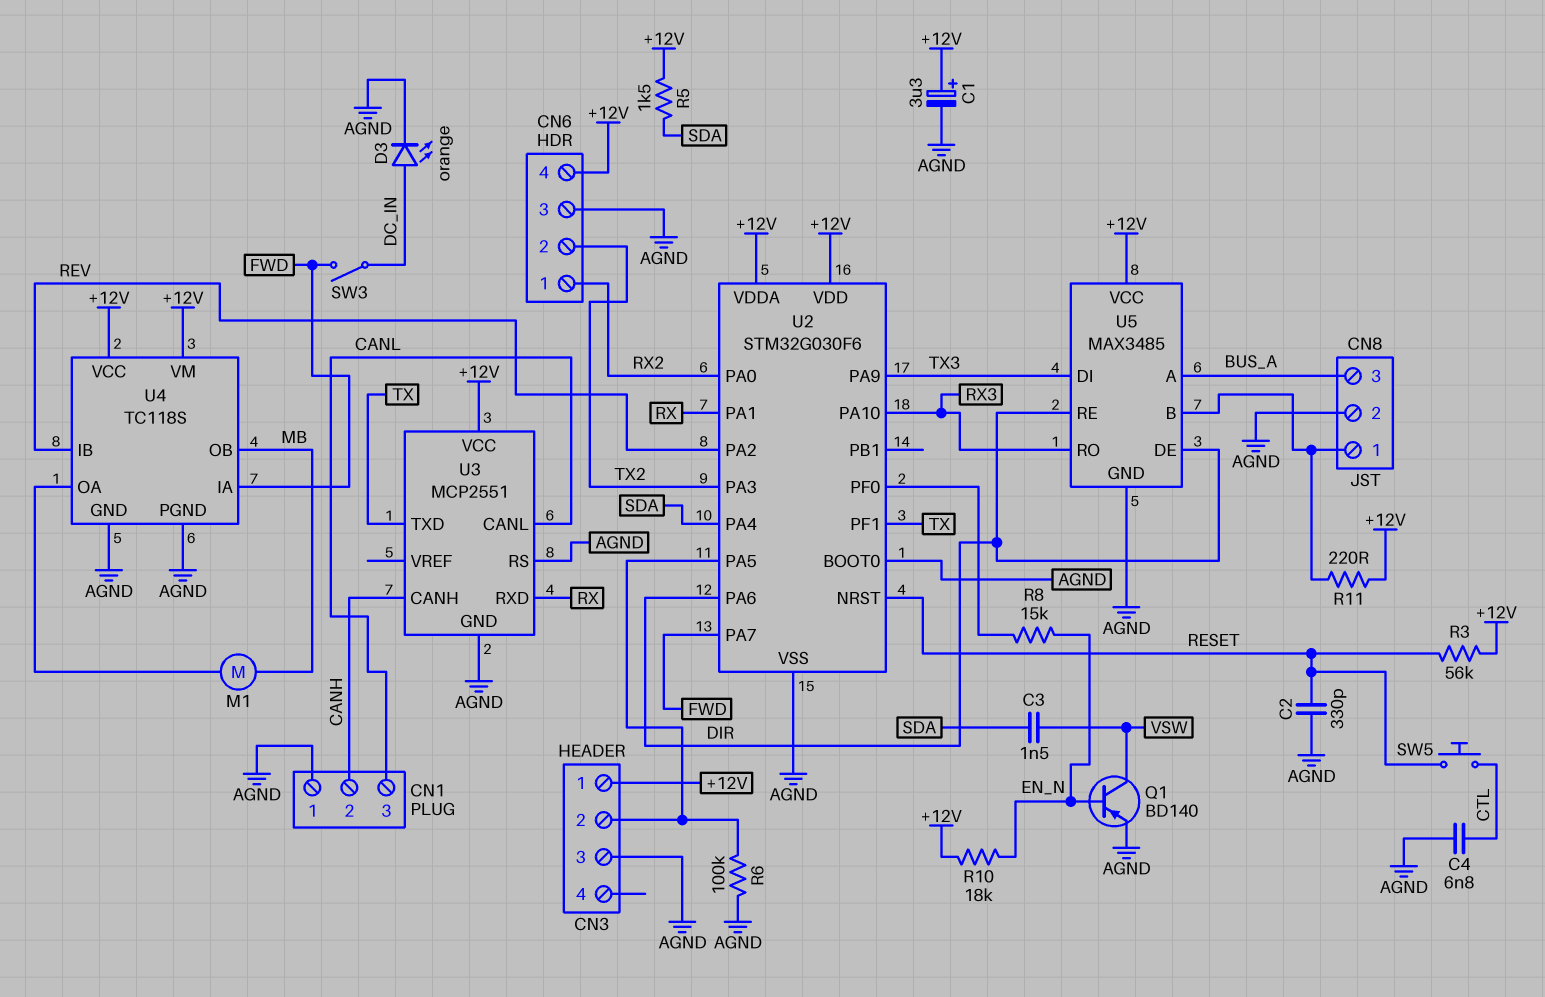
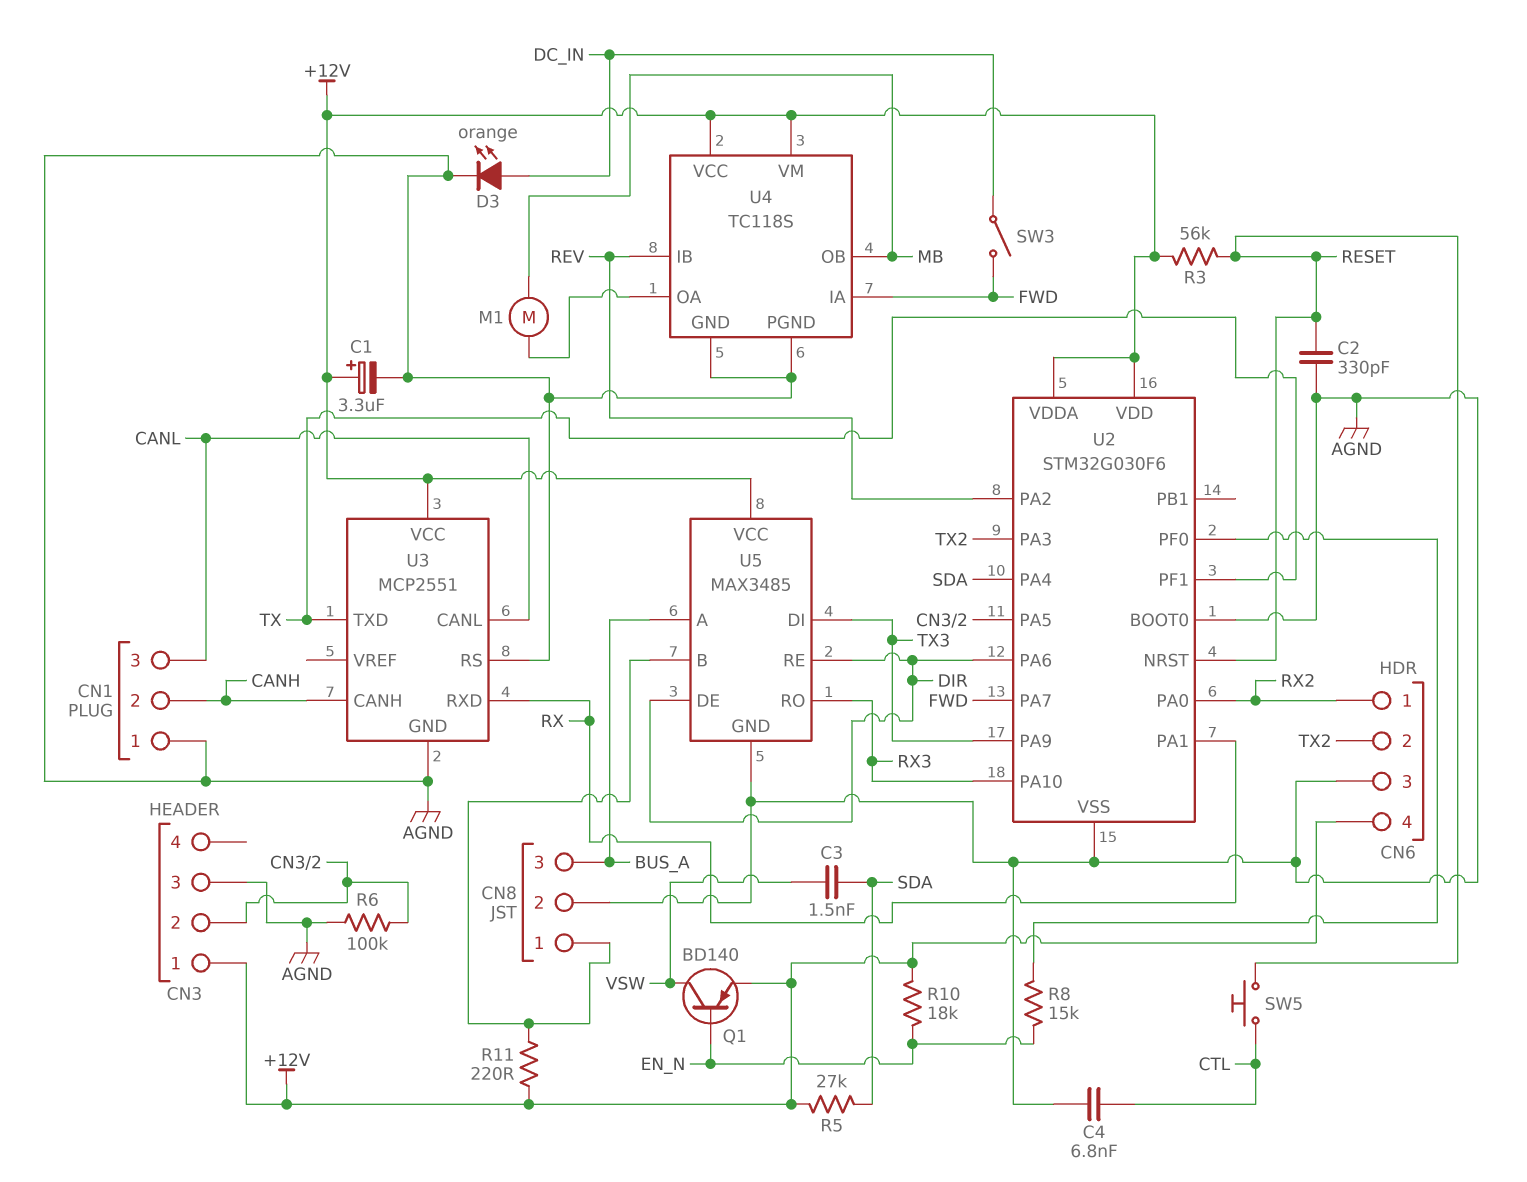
Q1: PNP BD140 (B EN_N, C VSW, E AGND) -> PNP BD140 (B EN_N, C VSW, E +12V)
R5: 1.5k (+12V, SDA) -> 27k (+12V, SDA)

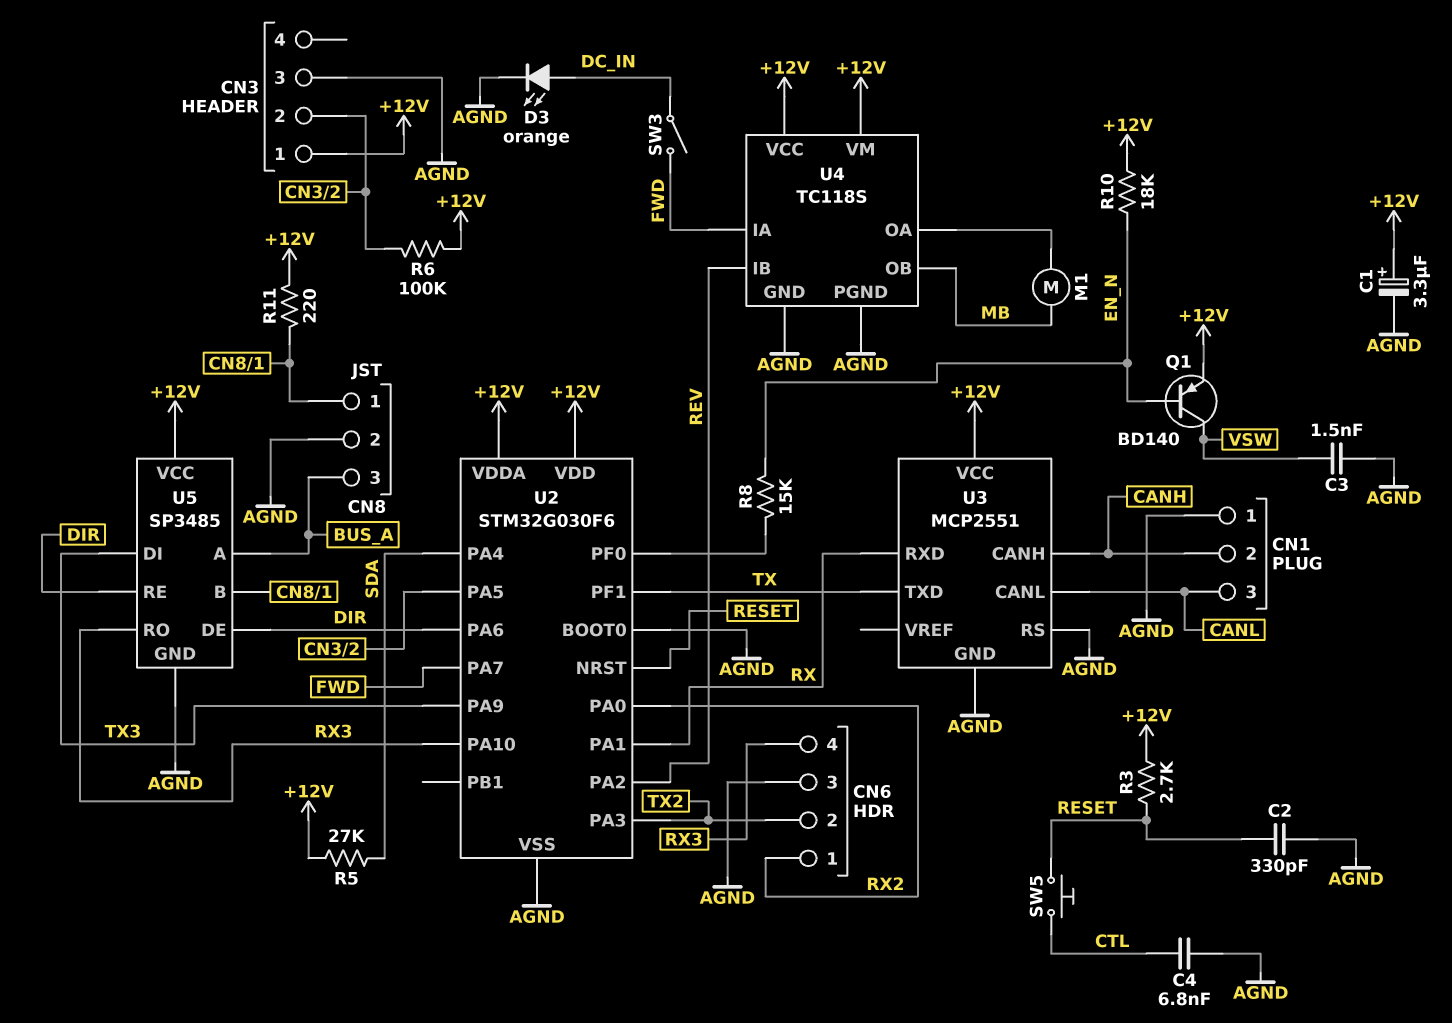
C3: 1.5nF (SDA, VSW) -> 1.5nF (AGND, VSW)
CN6 pin 4: +12V -> RX3
R3: 56k (+12V, RESET) -> 2.7k (+12V, RESET)
R6: 100k (AGND, CN3/2) -> 100k (+12V, CN3/2)
U5: MAX3485 -> SP3485

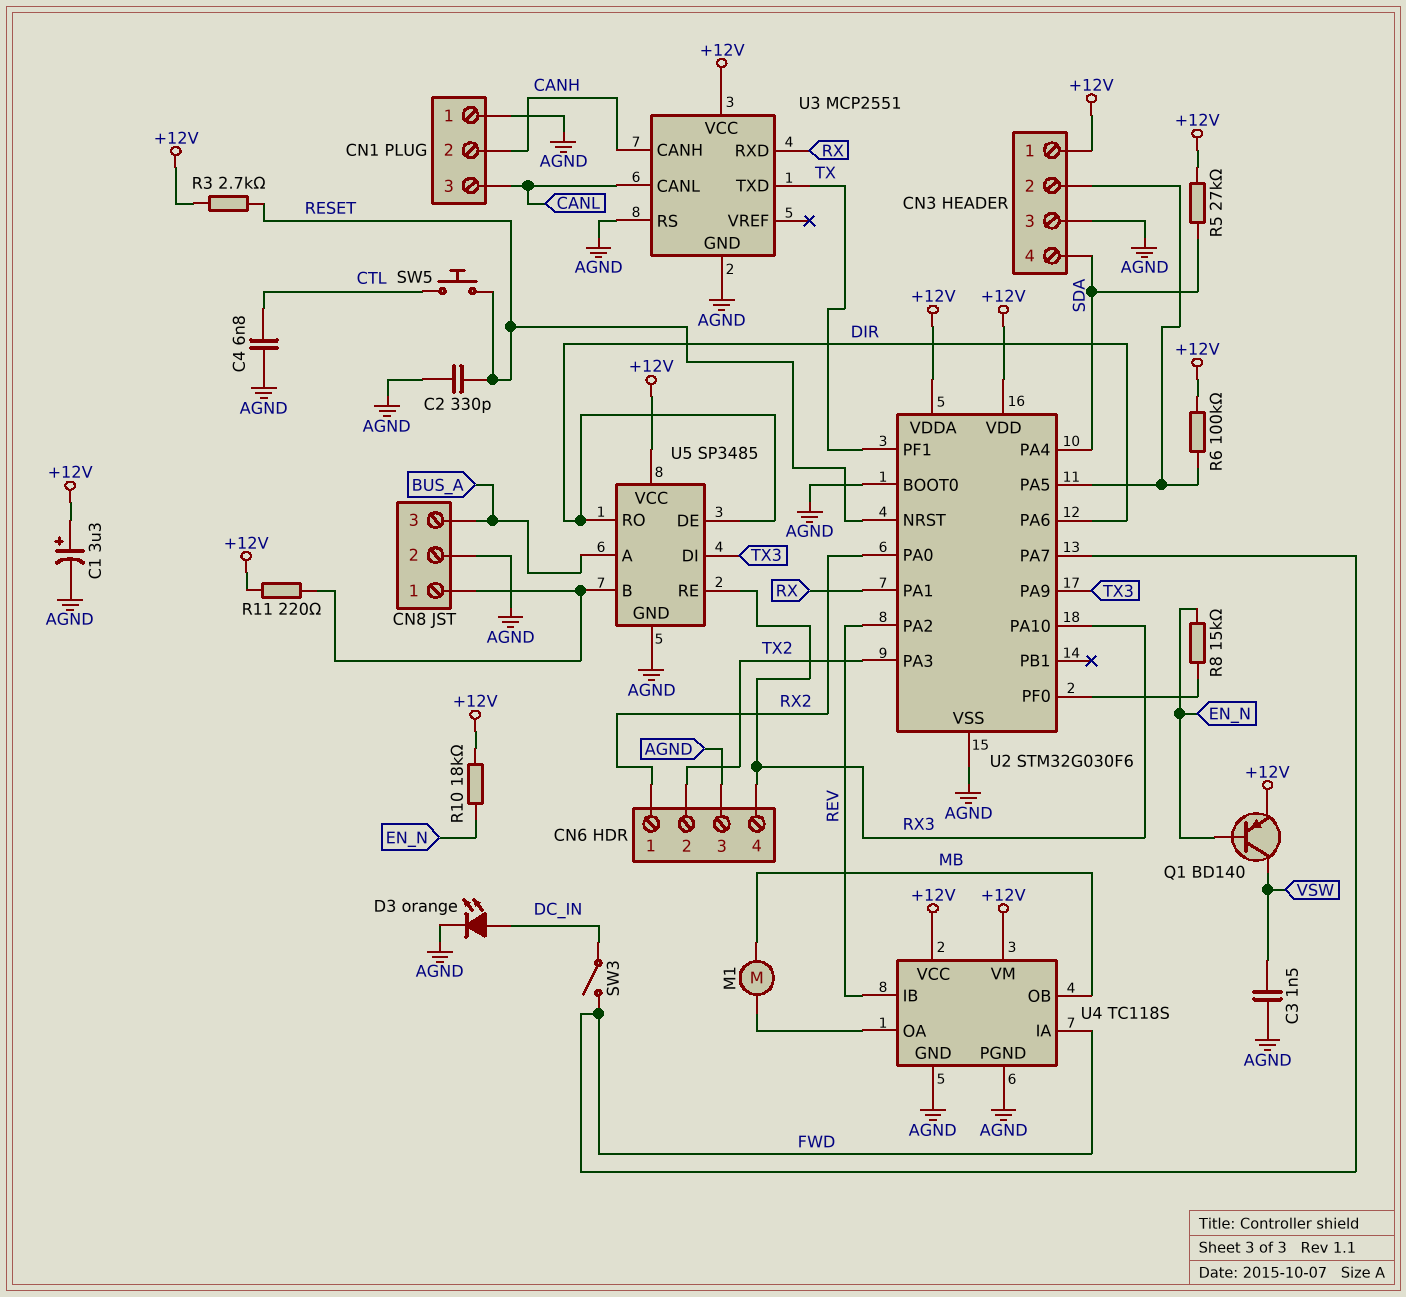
CN3 pin 4: none -> SDA
U5 pin RE: DIR -> RX3
U5 pin RO: RX3 -> DIR

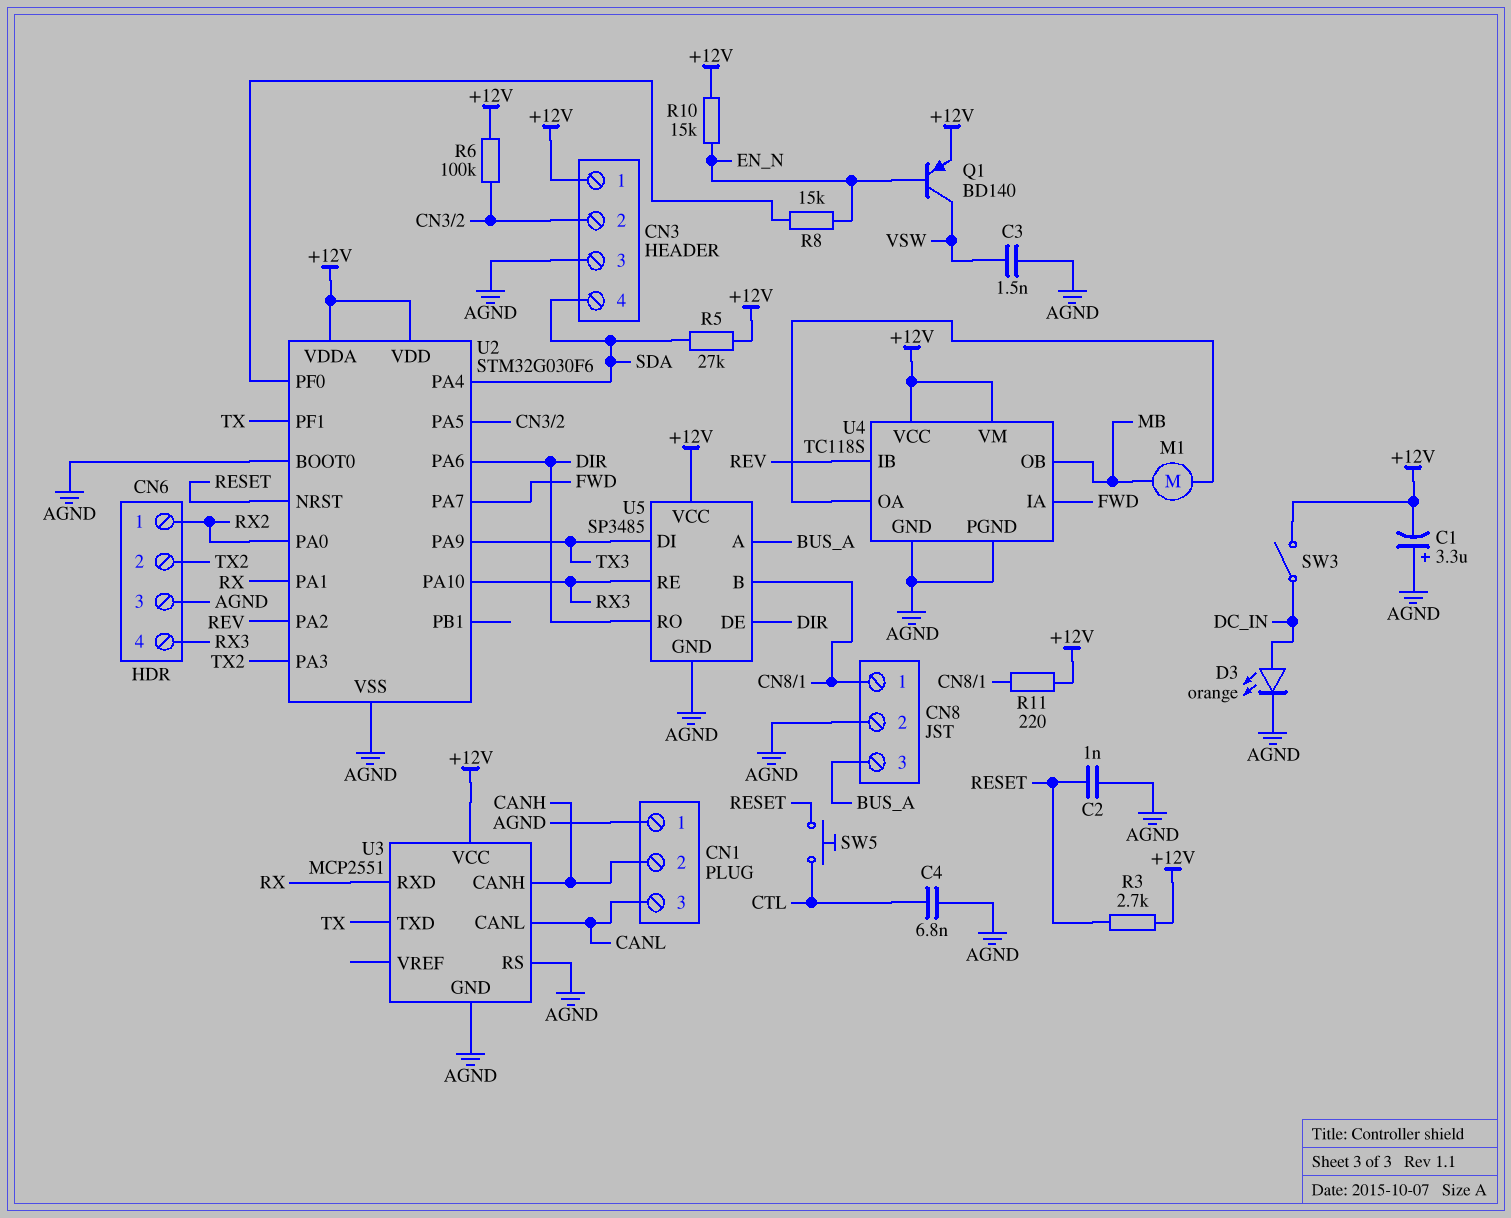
C1: 3.3uF (plus +12V, minus AGND) -> 3.3uF (plus AGND, minus +12V)
C2: 330pF (AGND, RESET) -> 1nF (AGND, RESET)
R10: 18k (+12V, EN_N) -> 15k (+12V, EN_N)
SW3: switch (DC_IN, FWD) -> switch (+12V, DC_IN)

